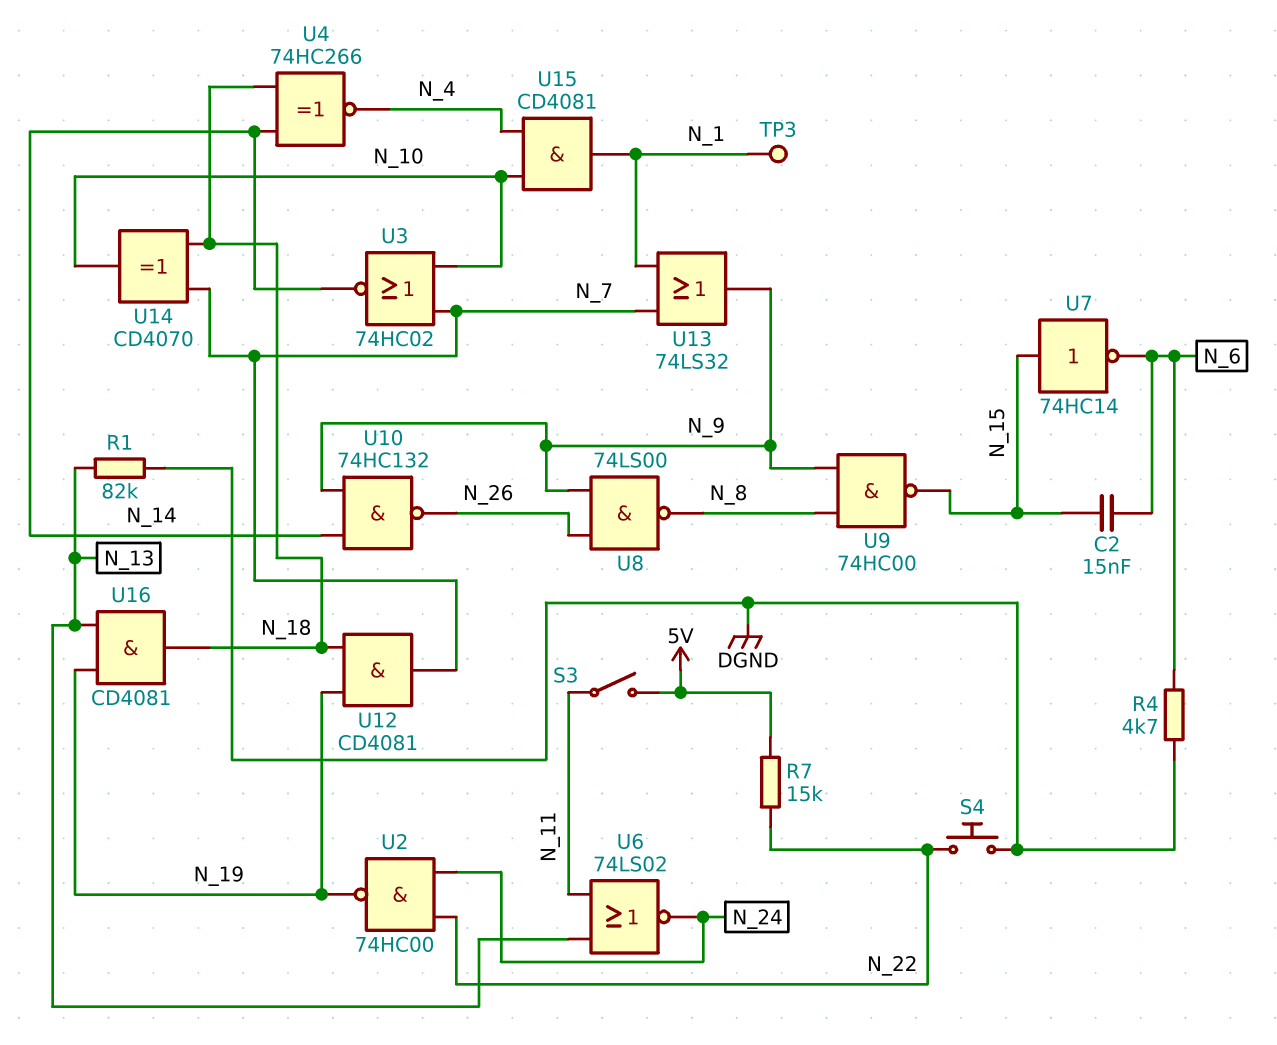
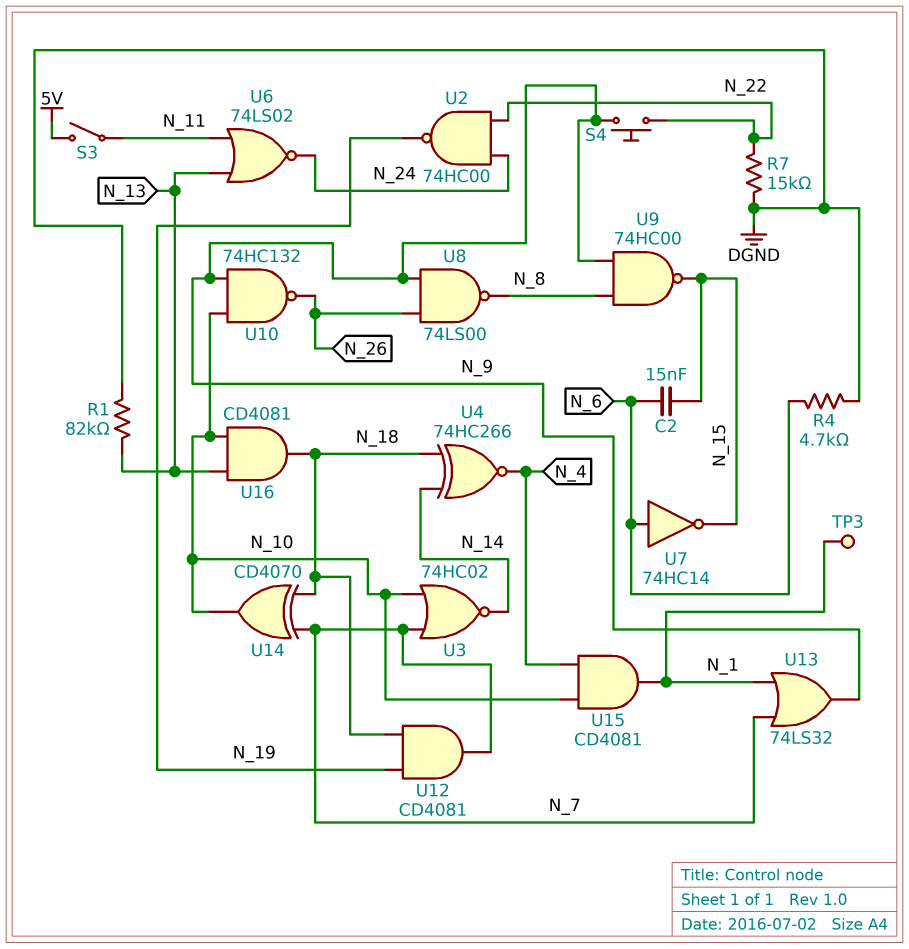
R7: 15k (5V, N_22) -> 15k (DGND, N_22)
S4: button (DGND, N_22) -> button (N_9, N_22)
U7: NOT 74HC14 (in N_15, out N_6) -> NOT 74HC14 (in N_6, out N_15)
U10: NAND 74HC132 (in N_9, in N_14, out N_26) -> NAND 74HC132 (in N_9, in N_10, out N_26)
U16: AND CD4081 (in N_13, in N_19, out N_18) -> AND CD4081 (in N_10, in N_13, out N_18)

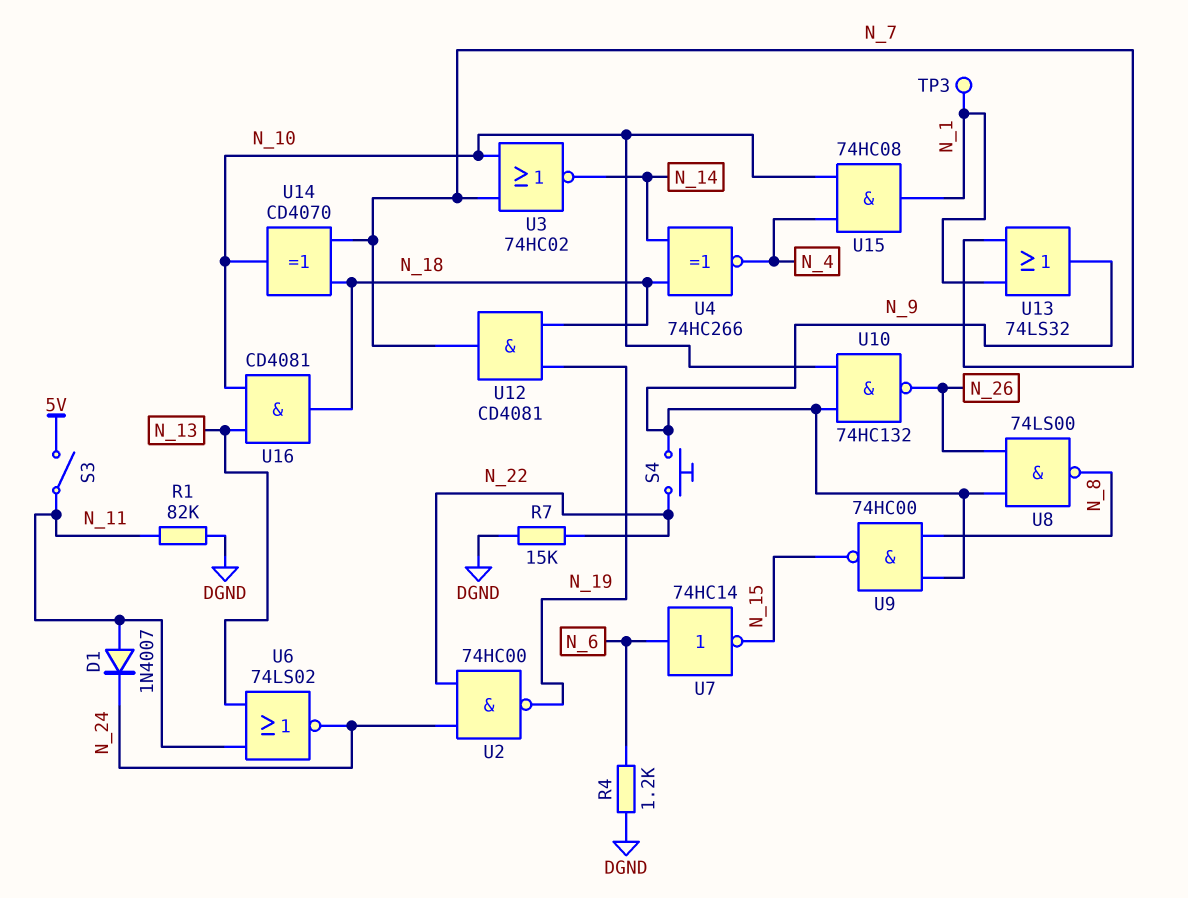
C2: 15nF (N_6, N_15) -> none
D1: none -> diode 1N4007 (A N_11, K N_24)
R1: 82k (DGND, N_13) -> 82k (DGND, N_11)
R4: 4.7k (DGND, N_6) -> 1.2k (DGND, N_6)
U15: AND CD4081 (in N_4, in N_10, out N_1) -> AND 74HC08 (in N_4, in N_10, out N_1)

